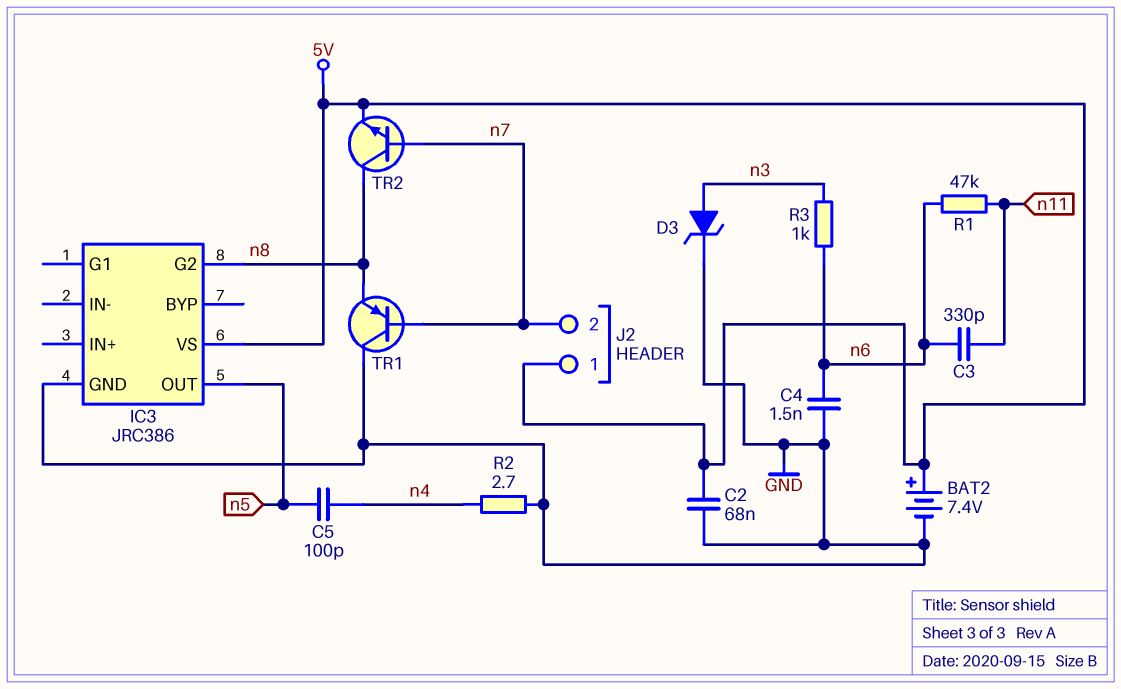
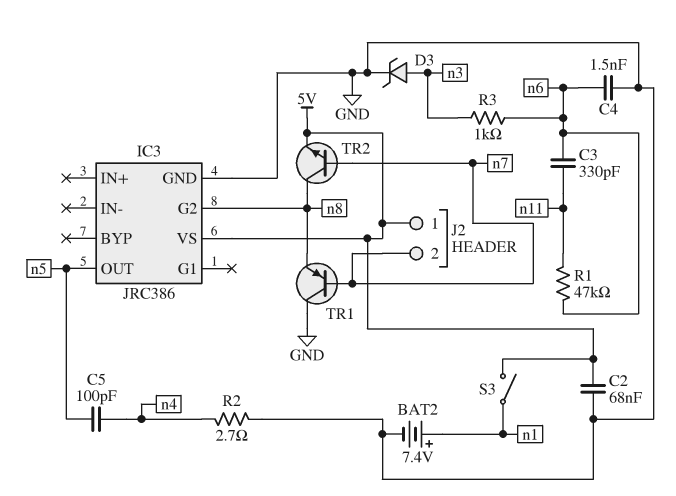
BAT2: 7.4V (plus 5V, minus GND) -> 7.4V (plus n1, minus GND)
S3: none -> switch (5V, n1)

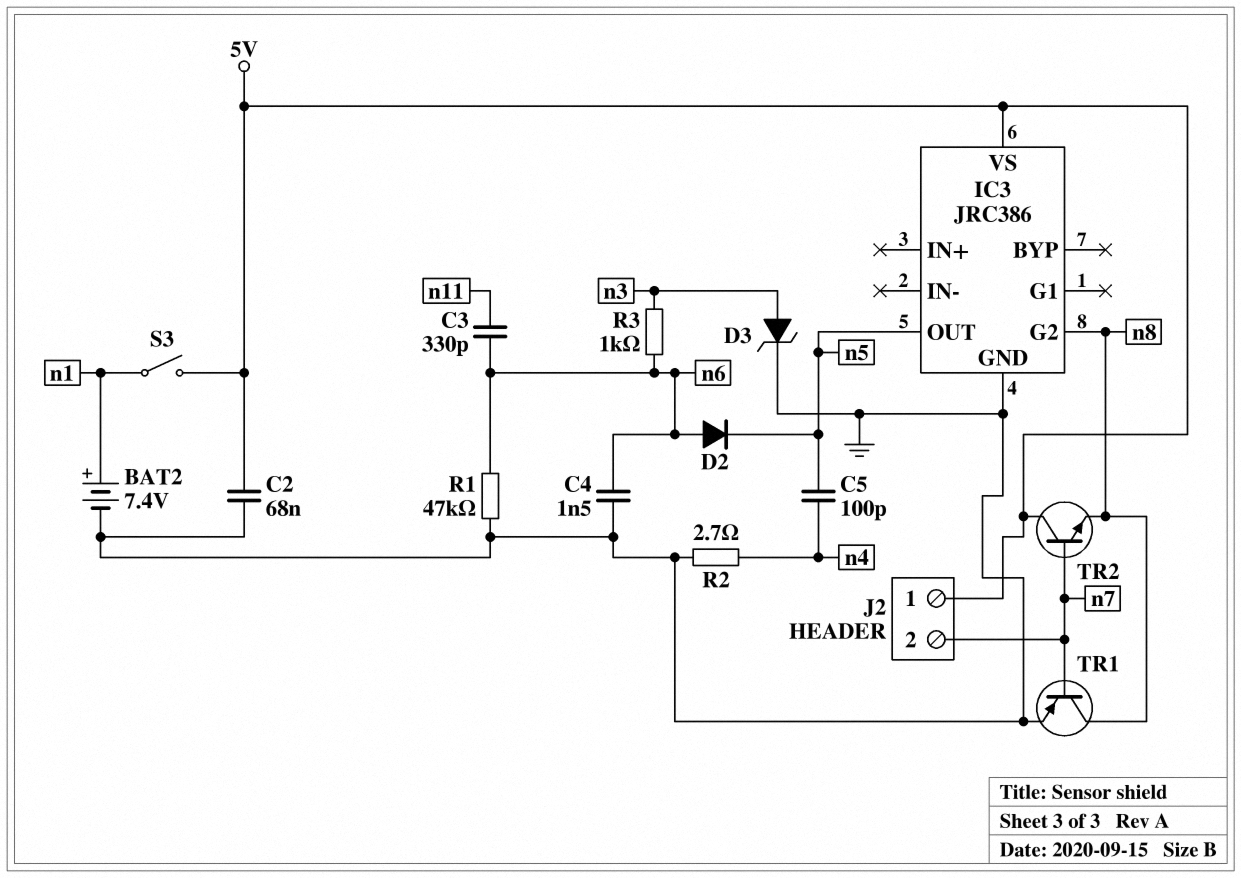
D2: none -> diode (A n6, K n5)
R1: 47k (n6, n11) -> 47k (GND, n6)
TR1: PNP (B n7, C GND, E n8) -> PNP (B n7, C n8, E GND)
TR2: NPN (B n7, C n8, E 5V) -> NPN (B n7, C 5V, E n8)

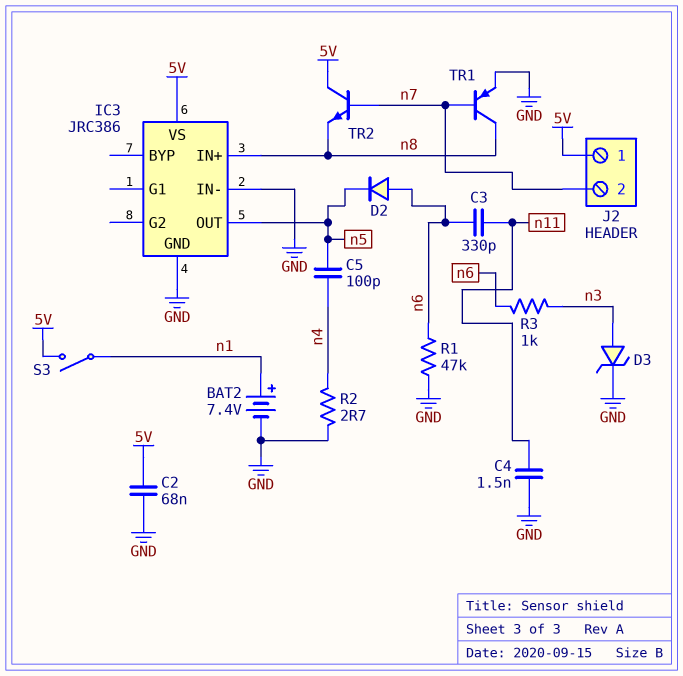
C4: 1.5nF (GND, n6) -> 1.5nF (GND, n11)
IC3 pin G2: n8 -> none
IC3 pin IN+: none -> n8
IC3 pin IN-: none -> GND

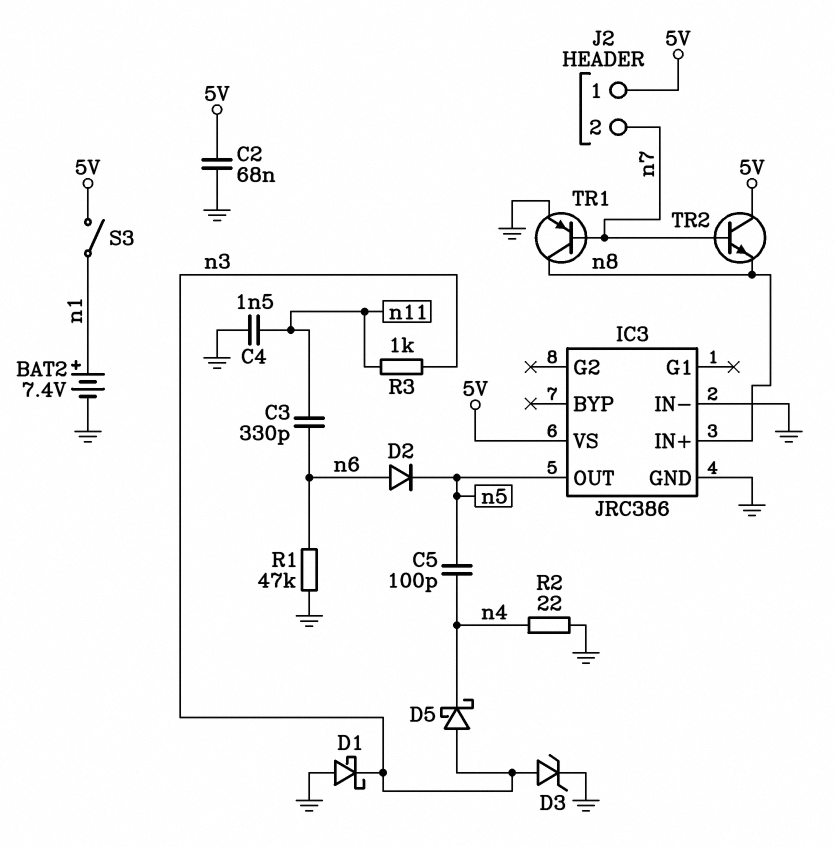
D1: none -> schottky (A GND, K n3)
D5: none -> schottky (A n3, K n4)
R2: 2.7 (GND, n4) -> 22 (GND, n4)
R3: 1k (n3, n6) -> 1k (n3, n11)

